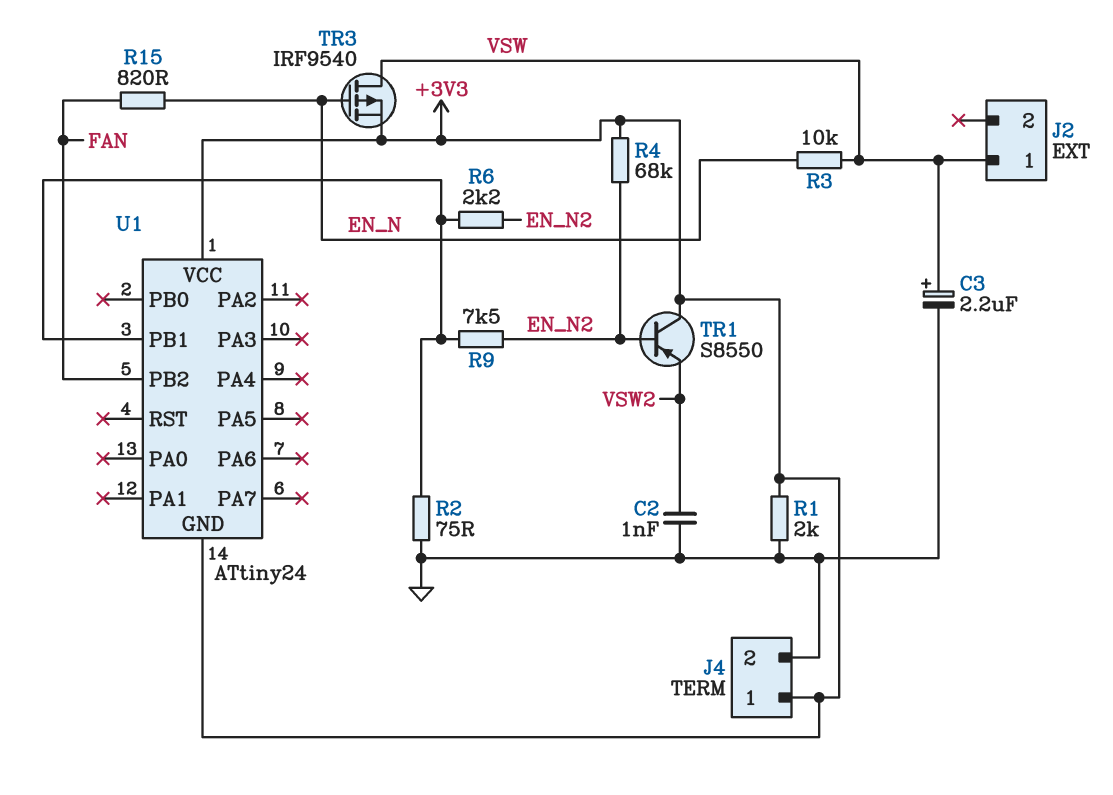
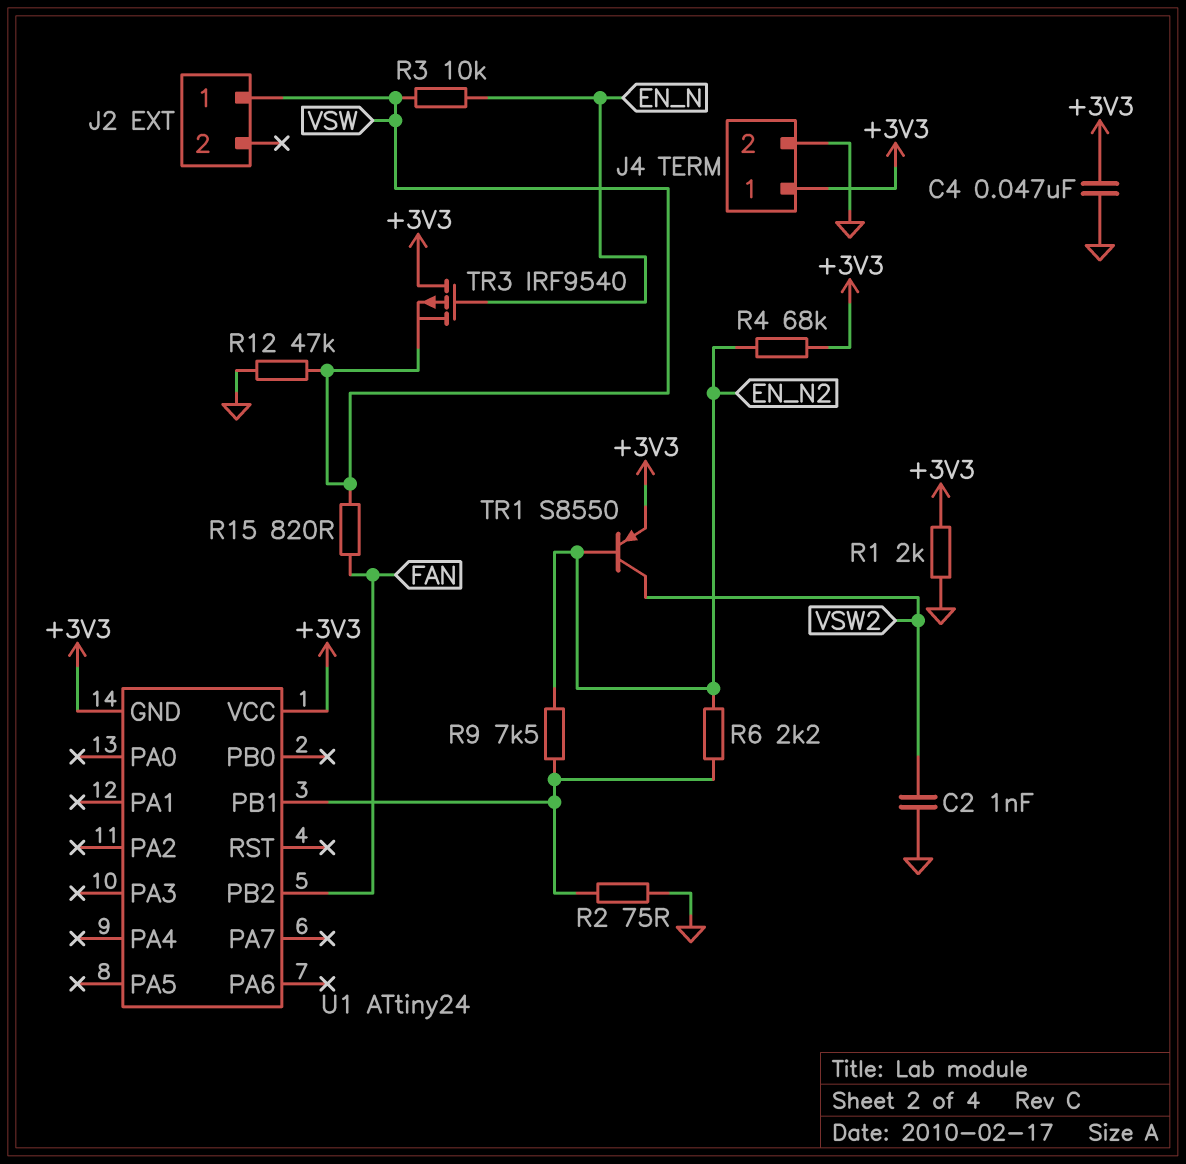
C3: 2.2uF (plus VSW, minus GND) -> none
C4: none -> 47nF (+3V3, GND)
R12: none -> 47k (GND, VSW)
R15: 820 (EN_N, FAN) -> 820 (FAN, VSW)
TR1: PNP S8550 (B EN_N2, C +3V3, E VSW2) -> PNP S8550 (B EN_N2, C VSW2, E +3V3)
TR3: PMOS IRF9540 (G EN_N, D VSW, S +3V3) -> PMOS IRF9540 (G EN_N, D +3V3, S VSW)

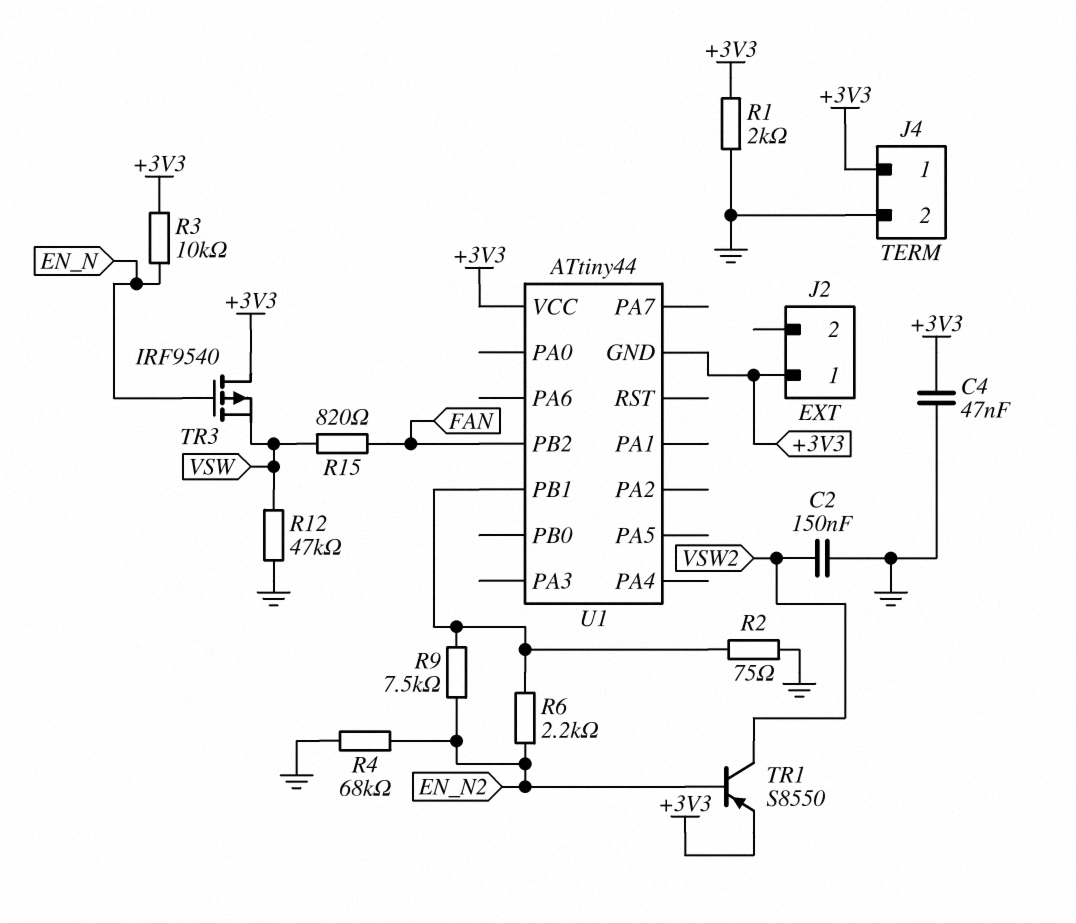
C2: 1nF (GND, VSW2) -> 150nF (GND, VSW2)
J2 pin 1: VSW -> +3V3
R3: 10k (EN_N, VSW) -> 10k (+3V3, EN_N)
R4: 68k (+3V3, EN_N2) -> 68k (EN_N2, GND)
U1: ATtiny24 -> ATtiny44

